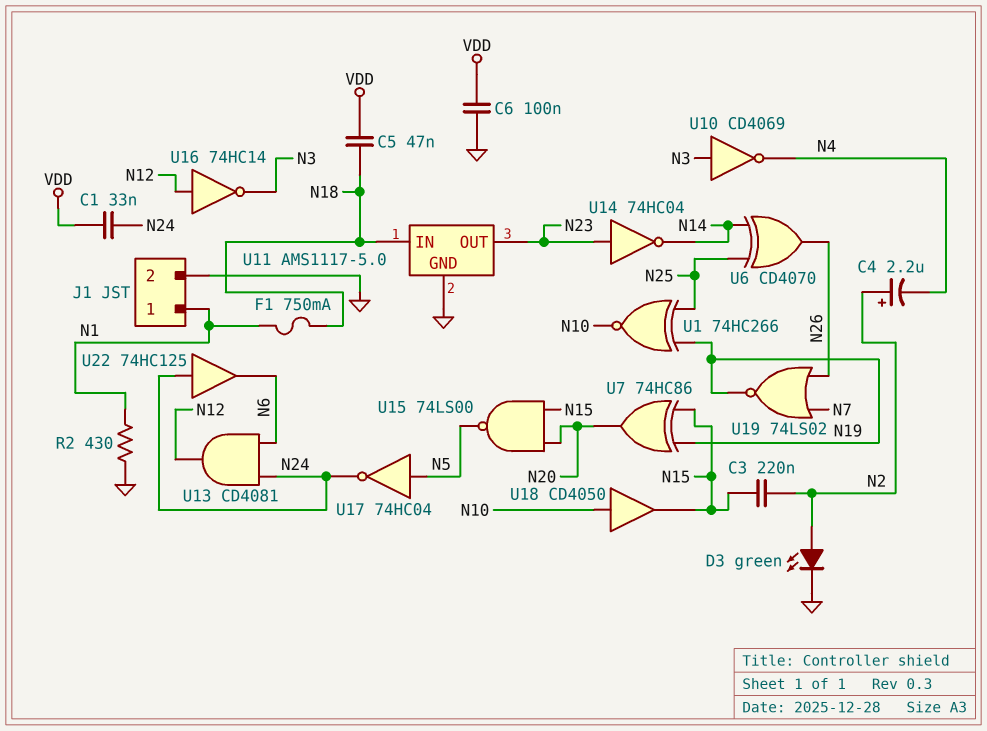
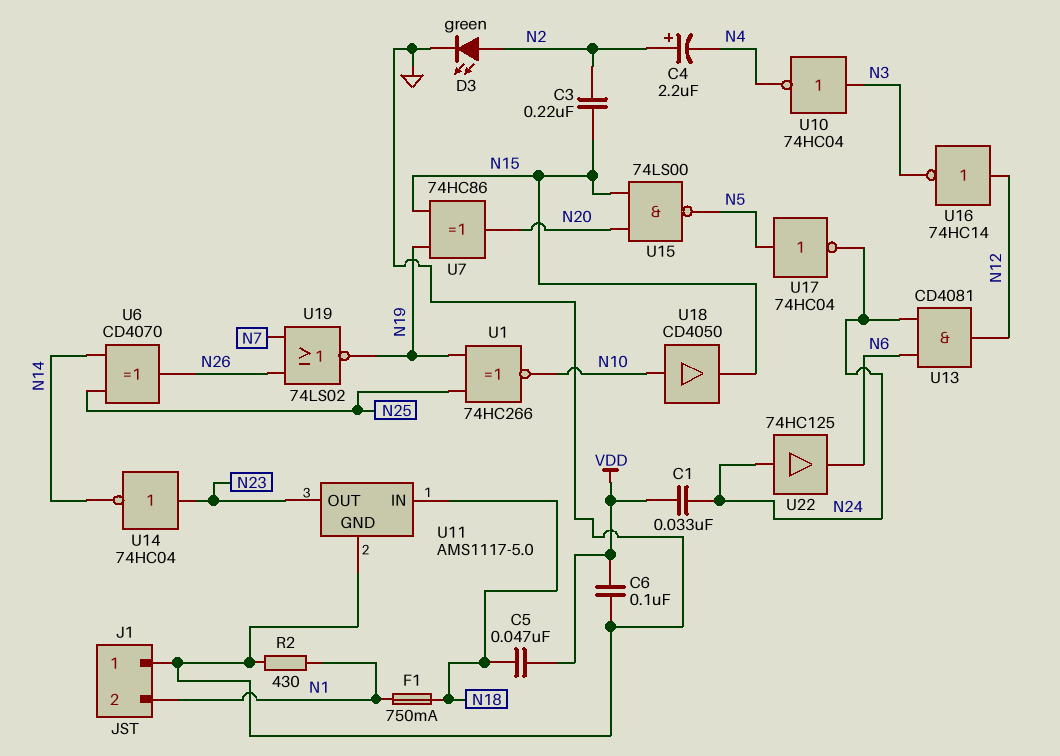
J1 pin 1: N1 -> GND
J1 pin 2: GND -> N1
U10: NOT CD4069 (in N3, out N4) -> NOT 74HC04 (in N3, out N4)

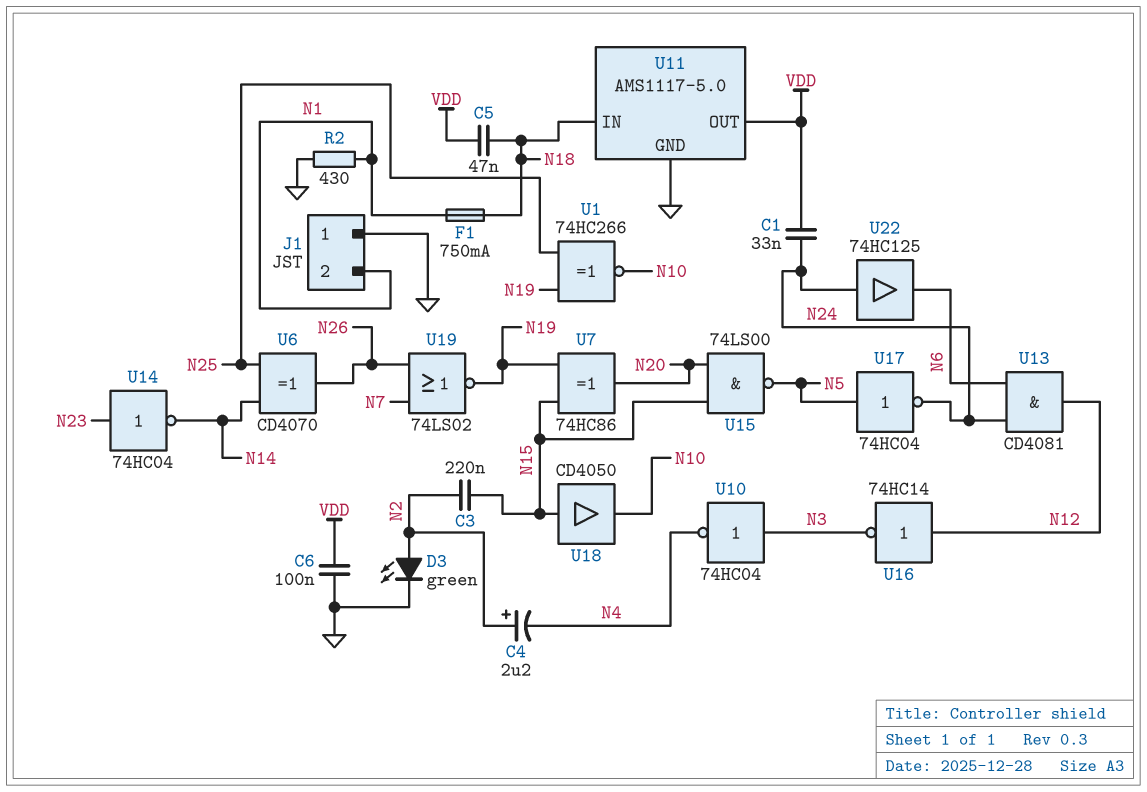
U11 pin OUT: N23 -> VDD
U18: buffer CD4050 (in N10, out N15) -> buffer CD4050 (in N15, out N10)

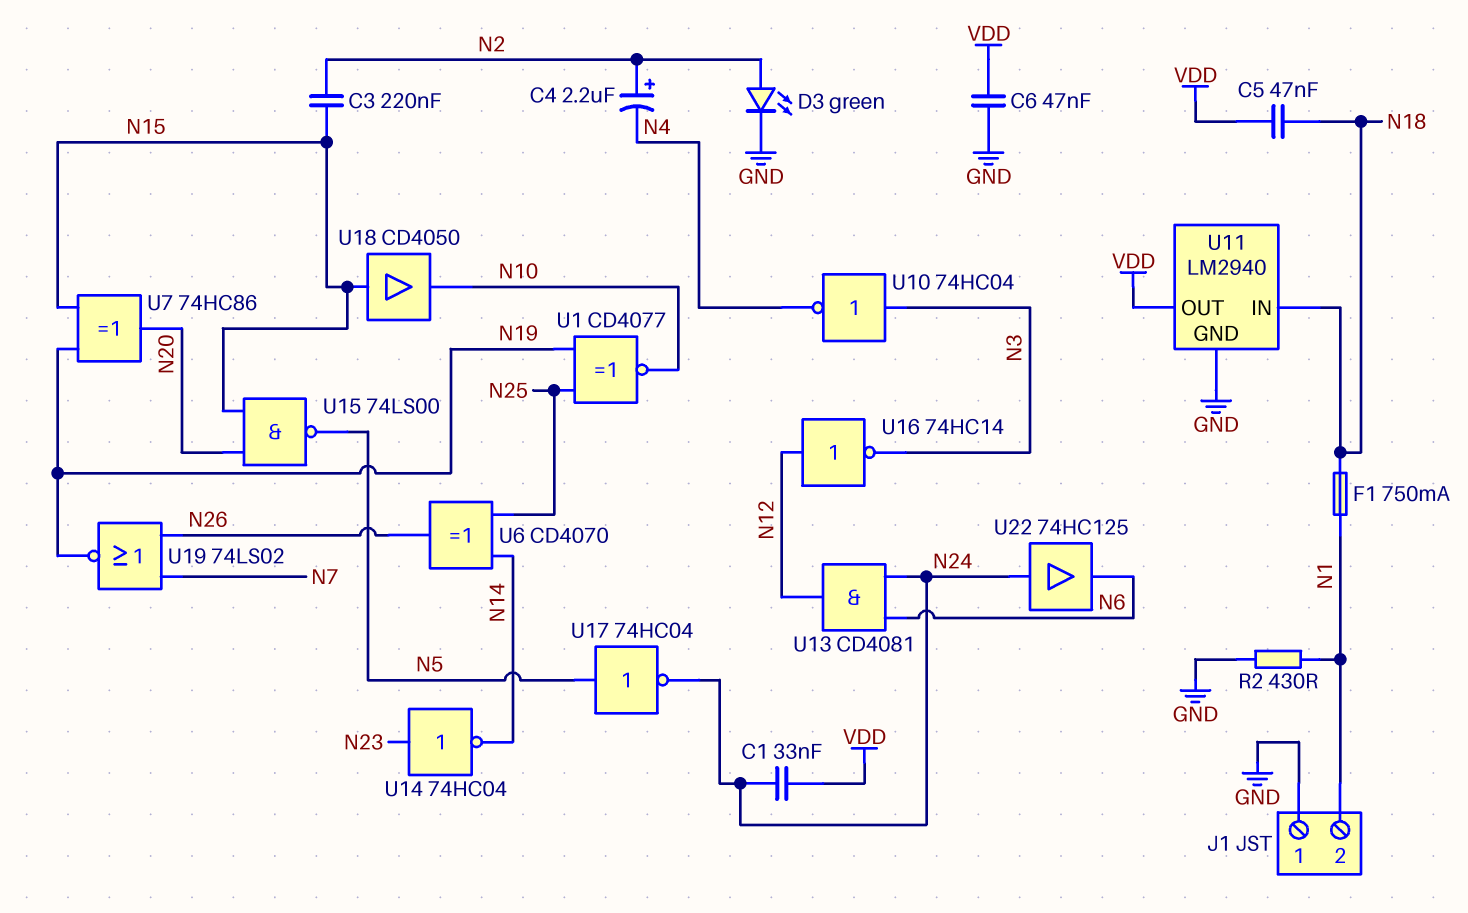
C6: 100nF (GND, VDD) -> 47nF (GND, VDD)
U1: XNOR 74HC266 (in N19, in N25, out N10) -> XNOR CD4077 (in N19, in N25, out N10)
U11: AMS1117-5.0 -> LM2940

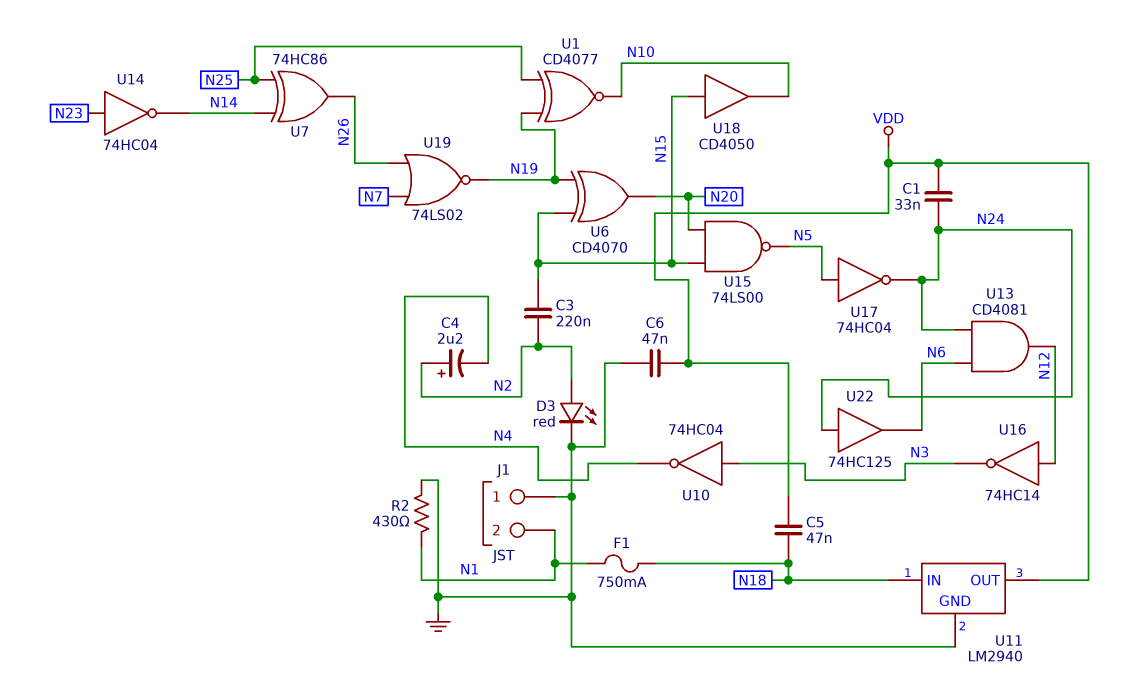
D3: LED green (A N2, K GND) -> LED red (A N2, K GND)
U6: XOR CD4070 (in N14, in N25, out N26) -> XOR CD4070 (in N15, in N19, out N20)
U7: XOR 74HC86 (in N15, in N19, out N20) -> XOR 74HC86 (in N14, in N25, out N26)

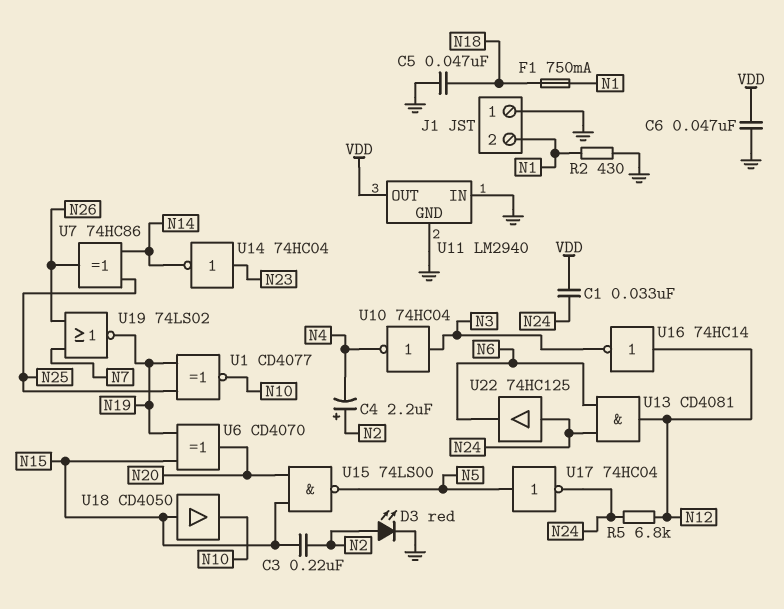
C5: 47nF (N18, VDD) -> 47nF (GND, N18)
R5: none -> 6.8k (N12, N24)
U11 pin IN: N18 -> GND

